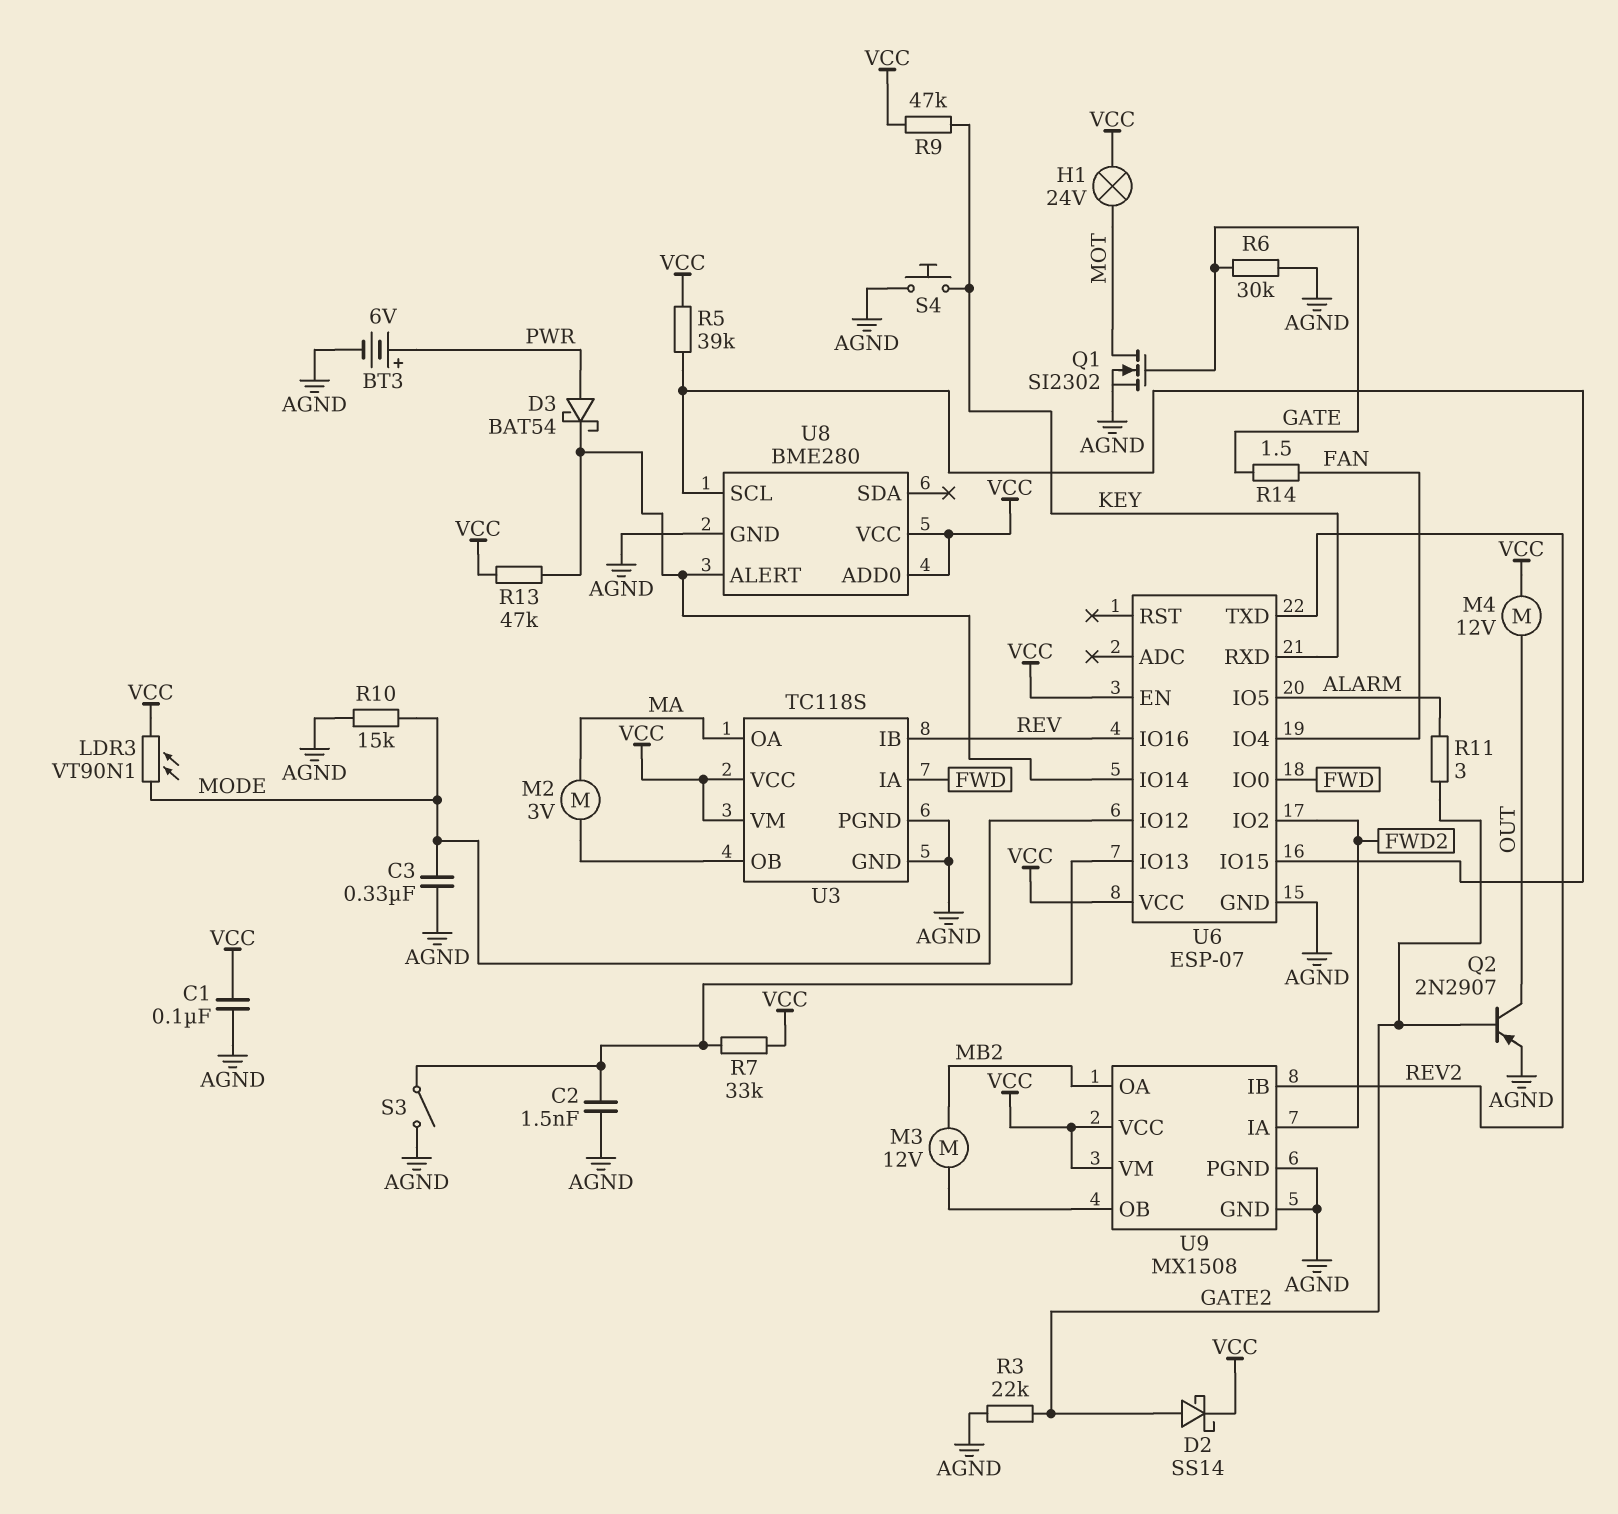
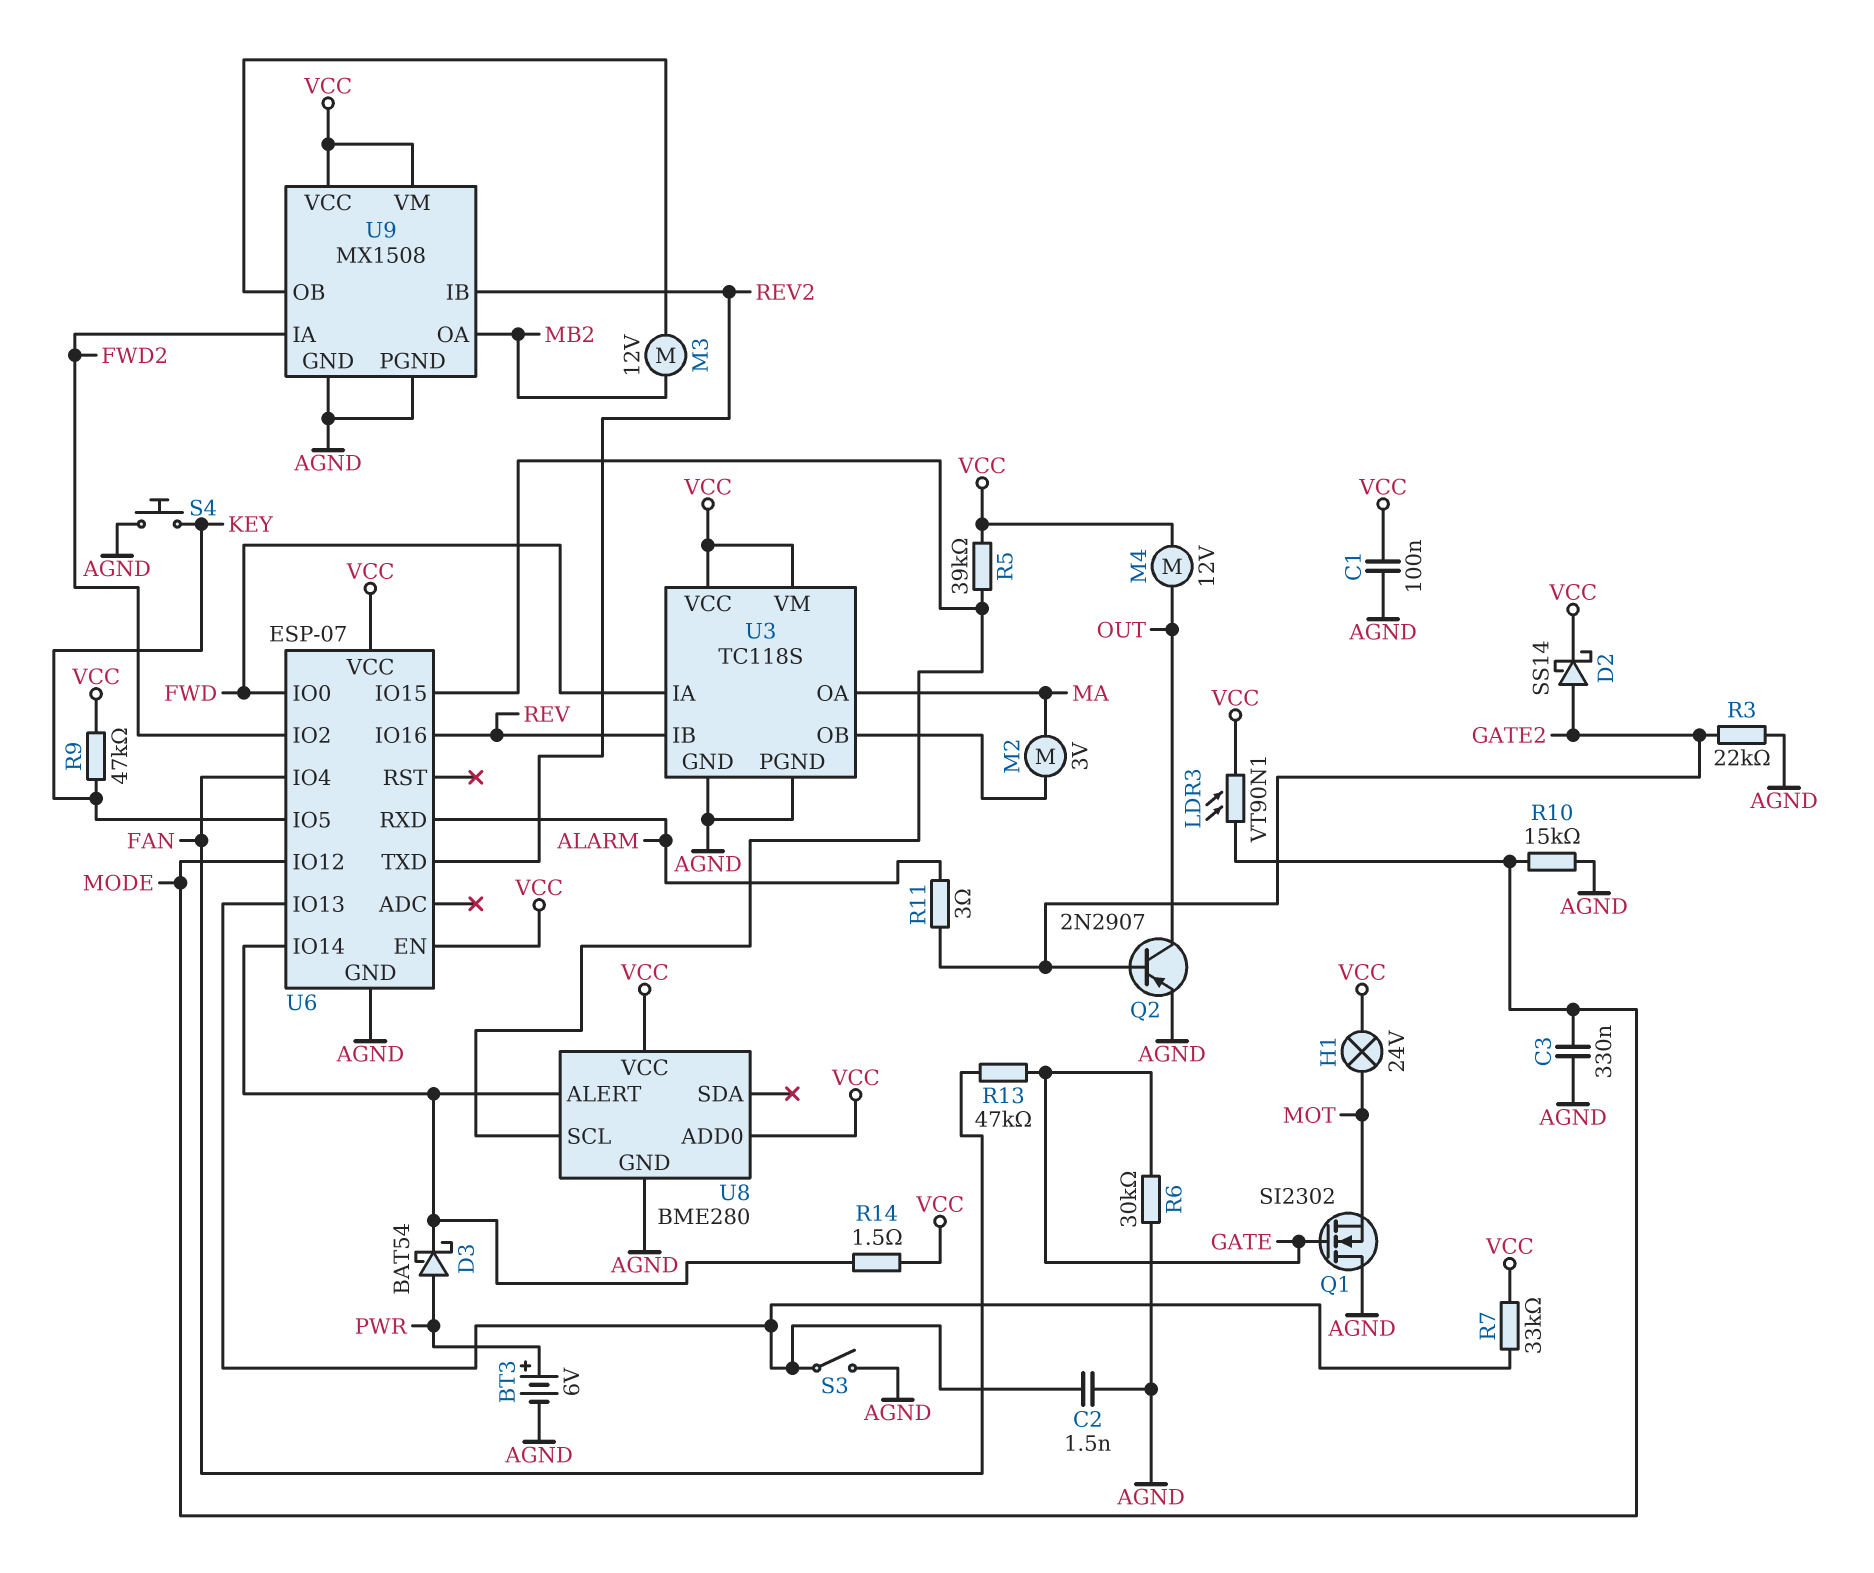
Q1: NMOS SI2302 (G GATE, D MOT, S AGND) -> NMOS SI2302 (G GATE, D AGND, S MOT)
R13: 47k (U6/IO14, VCC) -> 47k (FAN, GATE)
R14: 1.5 (FAN, GATE) -> 1.5 (U6/IO14, VCC)
U6 pin IO5: ALARM -> KEY
U6 pin RXD: KEY -> ALARM

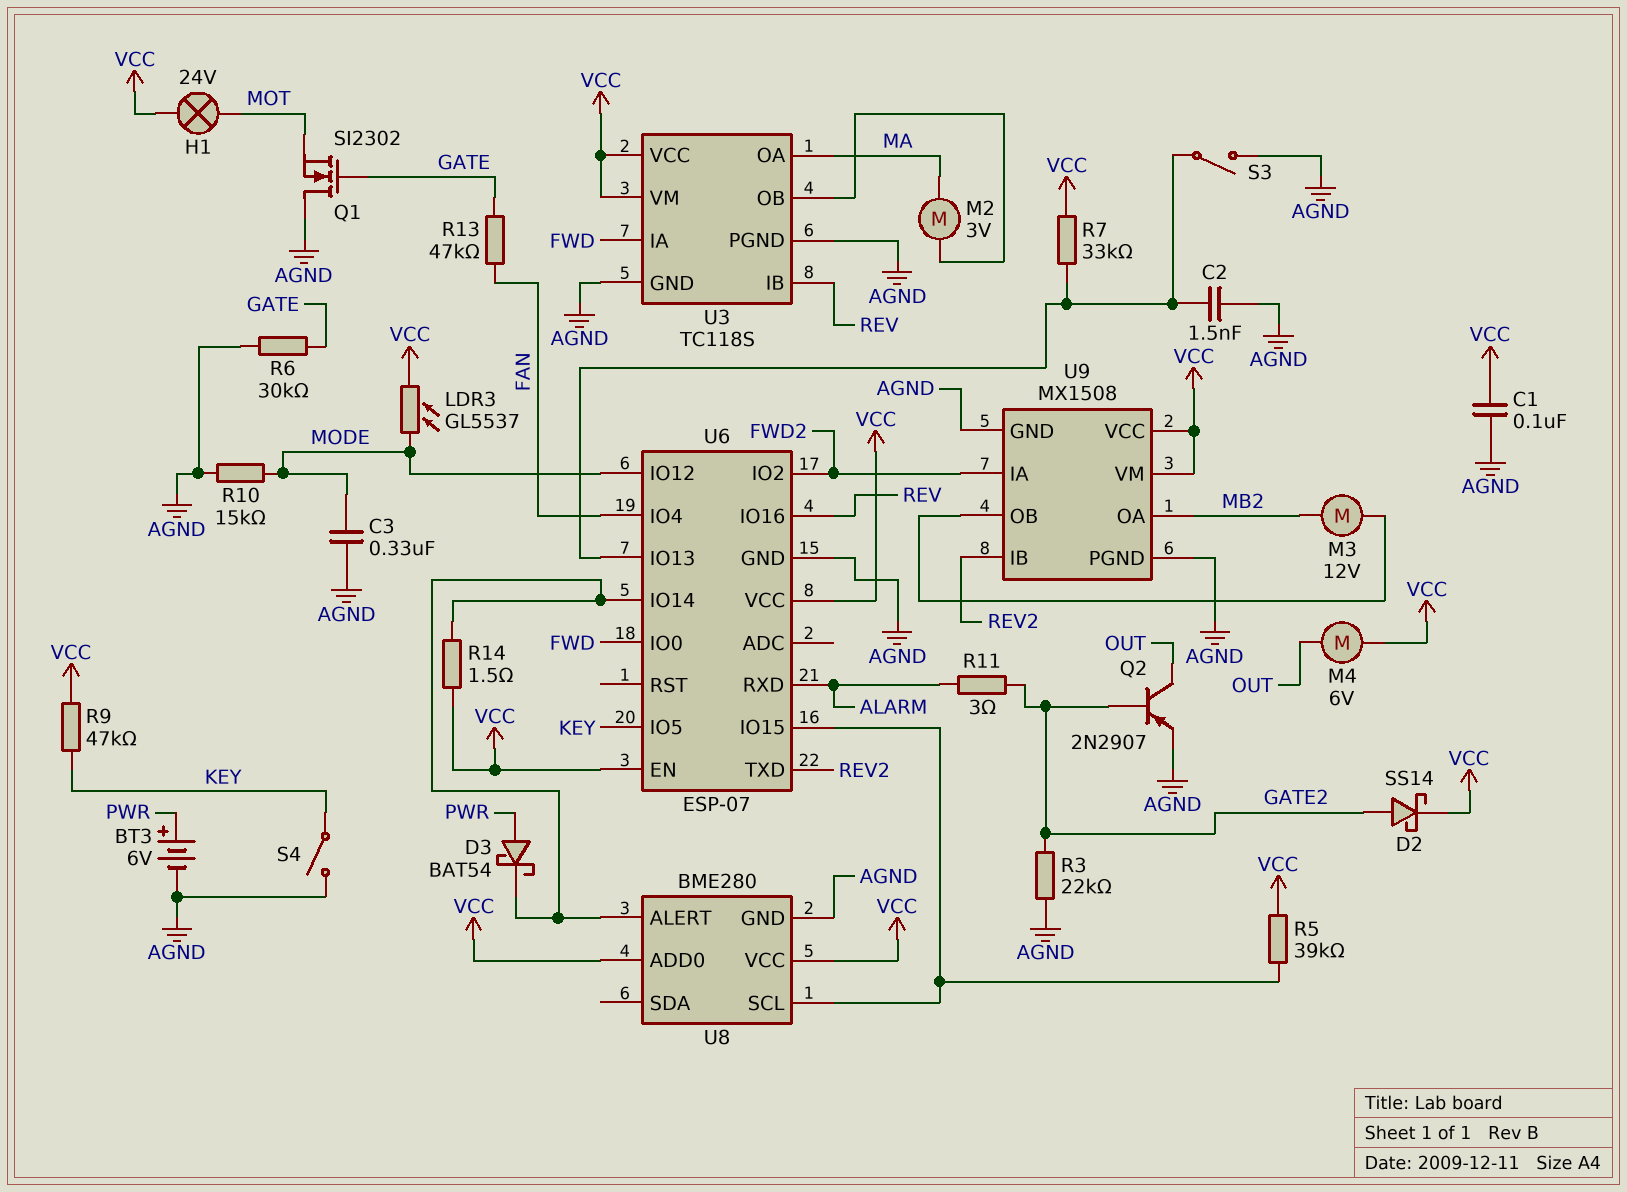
LDR3: VT90N1 (MODE, VCC) -> GL5537 (MODE, VCC)
M4: motor 12V (OUT, VCC) -> motor 6V (OUT, VCC)
S4: button (AGND, KEY) -> switch (AGND, KEY)

